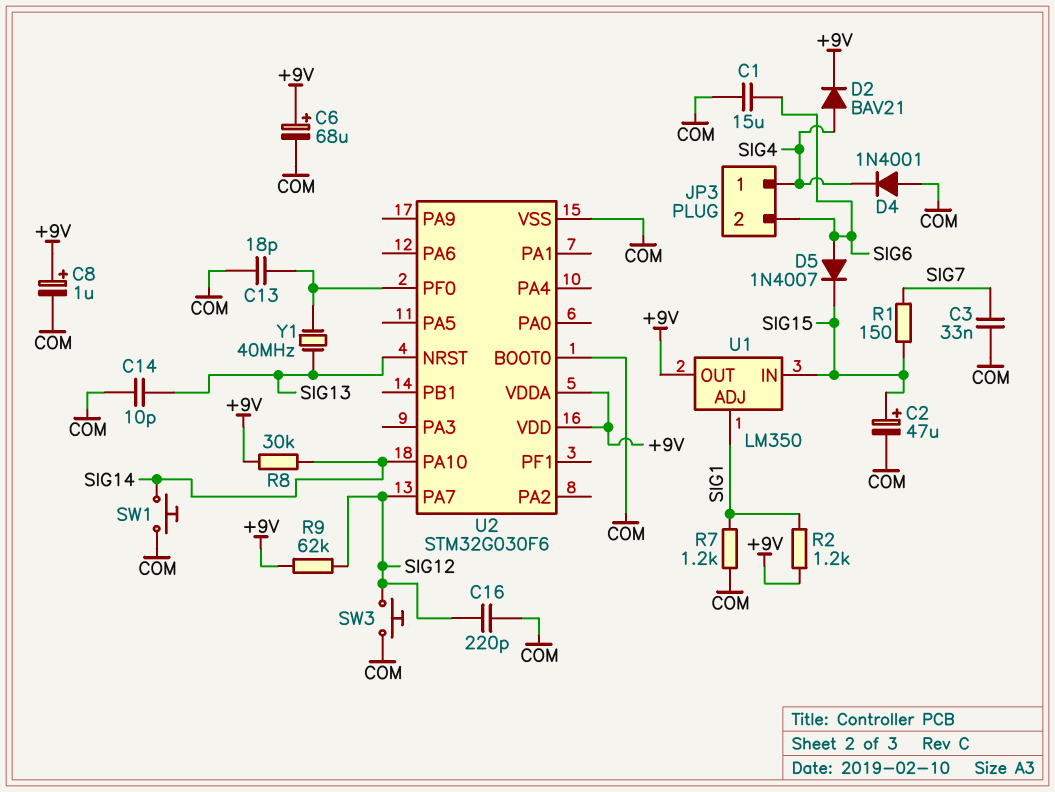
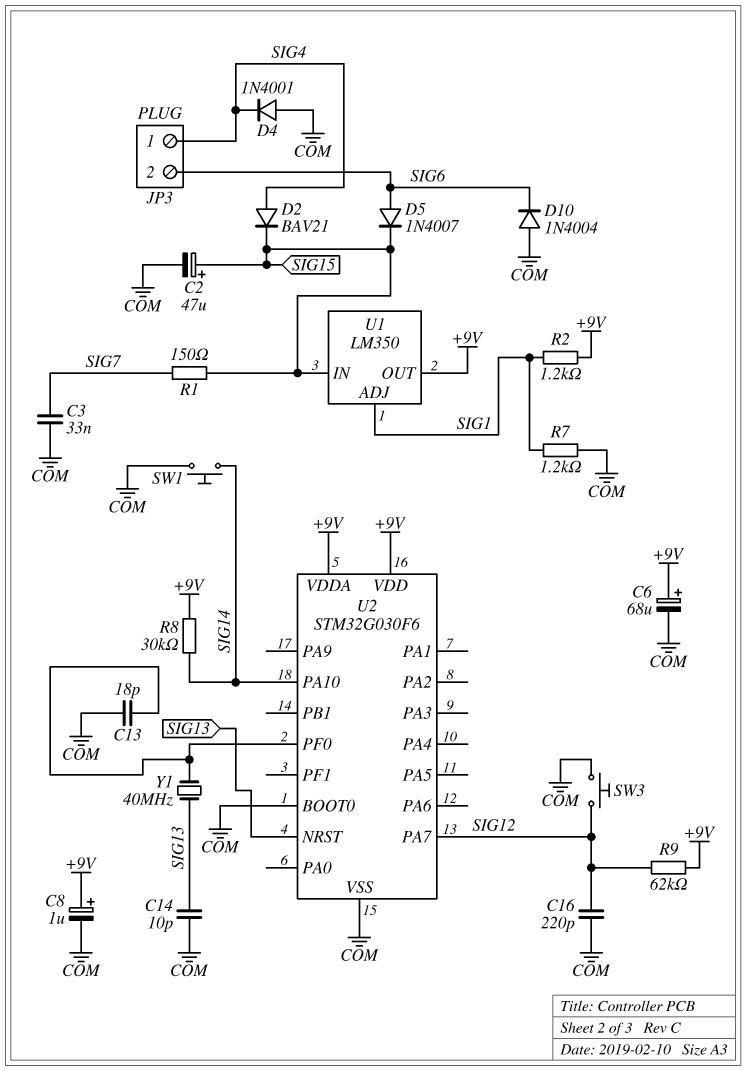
C1: 15uF (COM, SIG6) -> none
D2: diode BAV21 (A SIG4, K +9V) -> diode BAV21 (A SIG4, K SIG15)
D10: none -> diode 1N4004 (A COM, K SIG6)

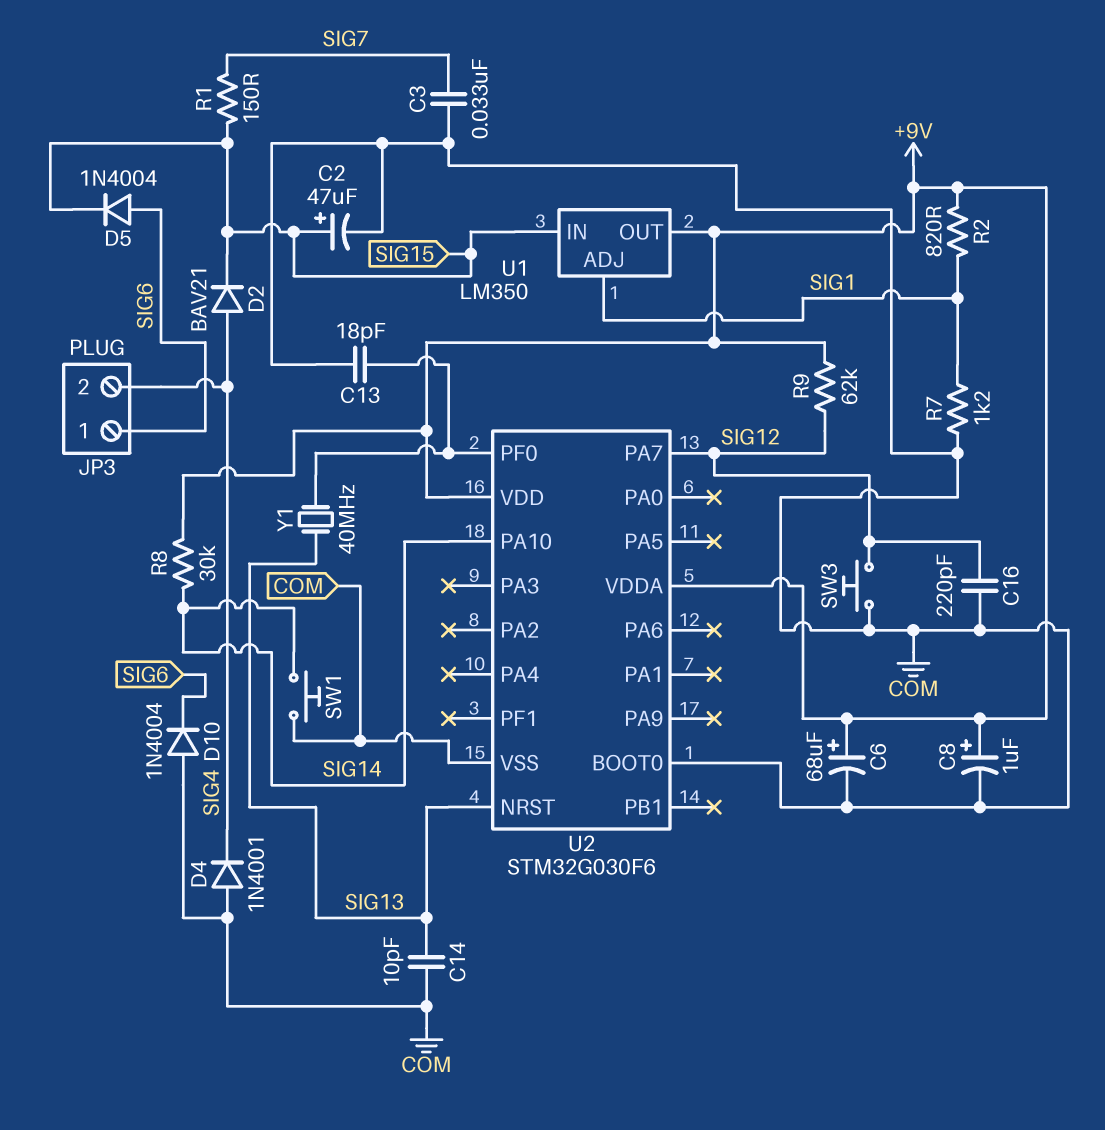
D5: diode 1N4007 (A SIG6, K SIG15) -> diode 1N4004 (A SIG6, K SIG15)
JP3 pin 1: SIG4 -> SIG6
JP3 pin 2: SIG6 -> SIG4
R2: 1.2k (+9V, SIG1) -> 820 (+9V, SIG1)

